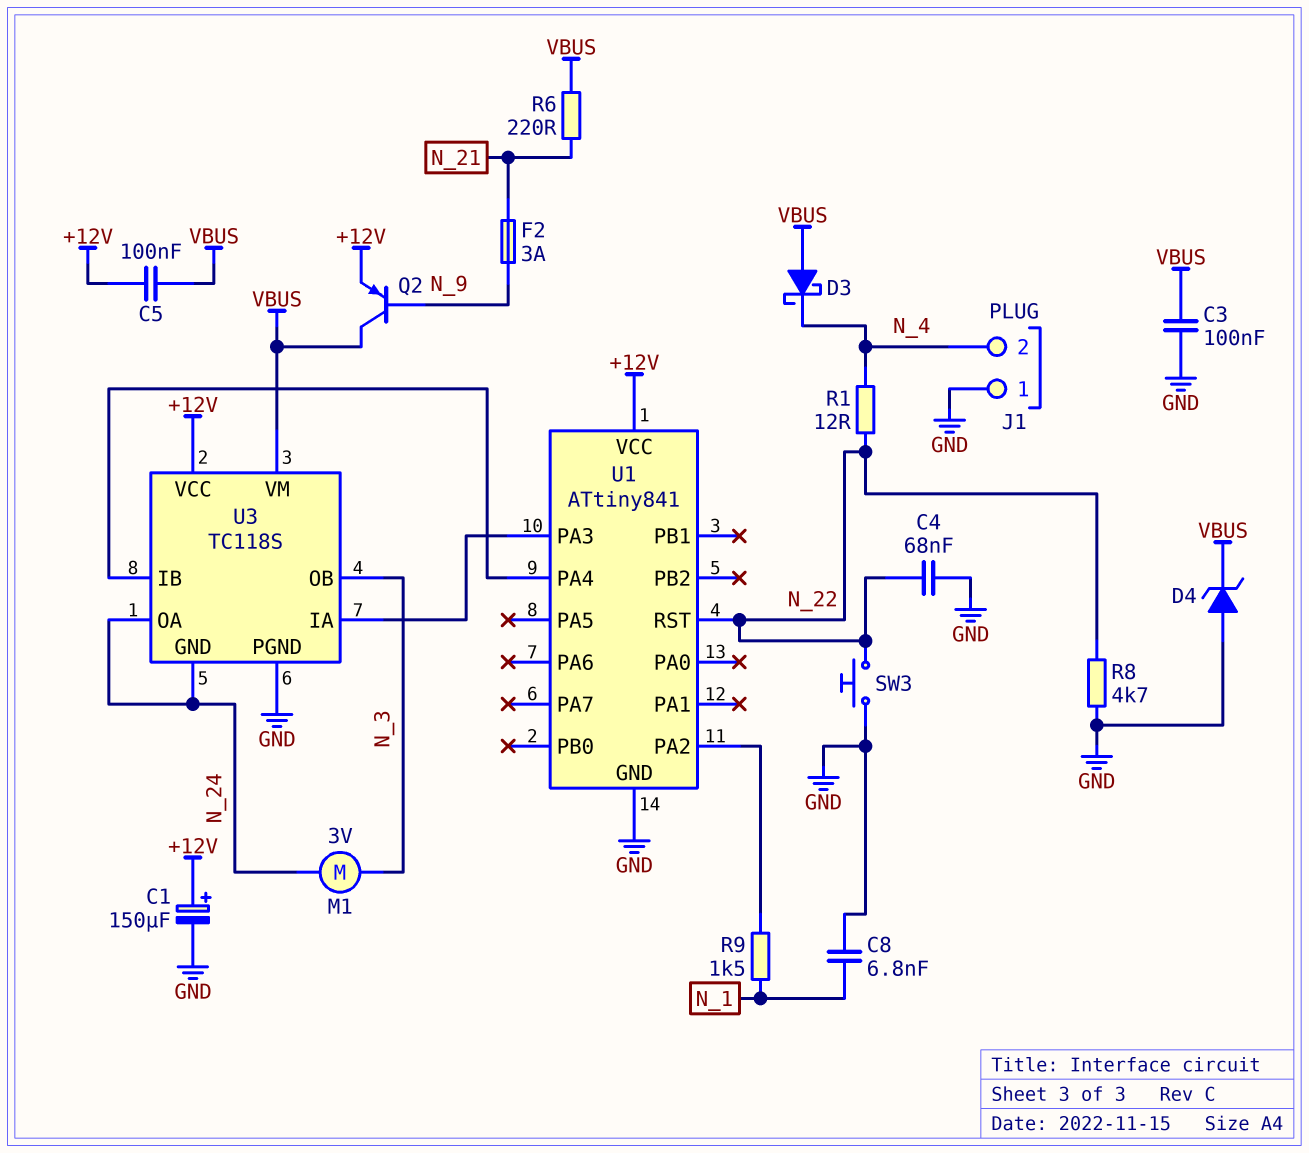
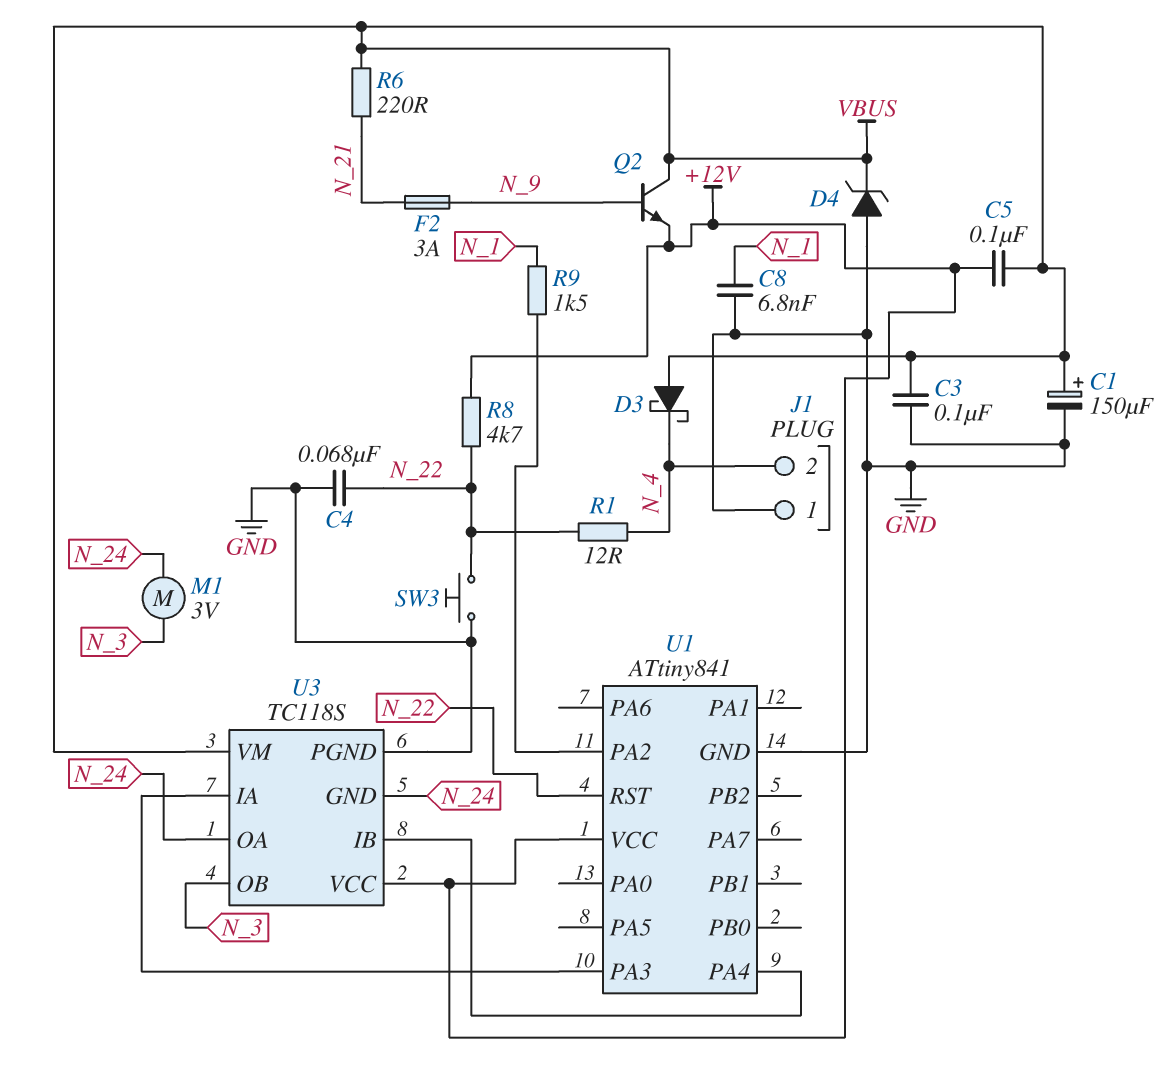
C1: 150uF (plus +12V, minus GND) -> 150uF (plus VBUS, minus GND)
Q2: PNP (B N_9, C VBUS, E +12V) -> NPN (B N_9, C VBUS, E +12V)
R8: 4.7k (GND, N_22) -> 4.7k (+12V, N_22)

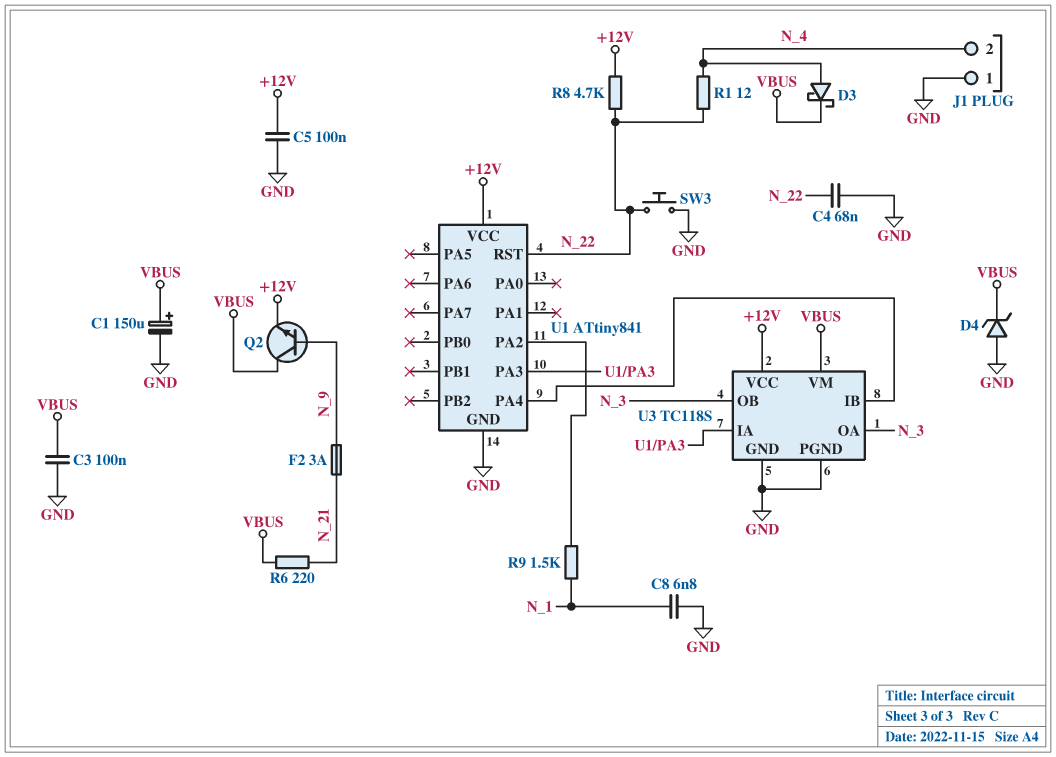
C5: 100nF (+12V, VBUS) -> 100nF (+12V, GND)
D3: schottky (A VBUS, K N_4) -> schottky (A N_4, K VBUS)
M1: motor 3V (N_3, N_24) -> none
U3 pin GND: N_24 -> GND
U3 pin OA: N_24 -> N_3

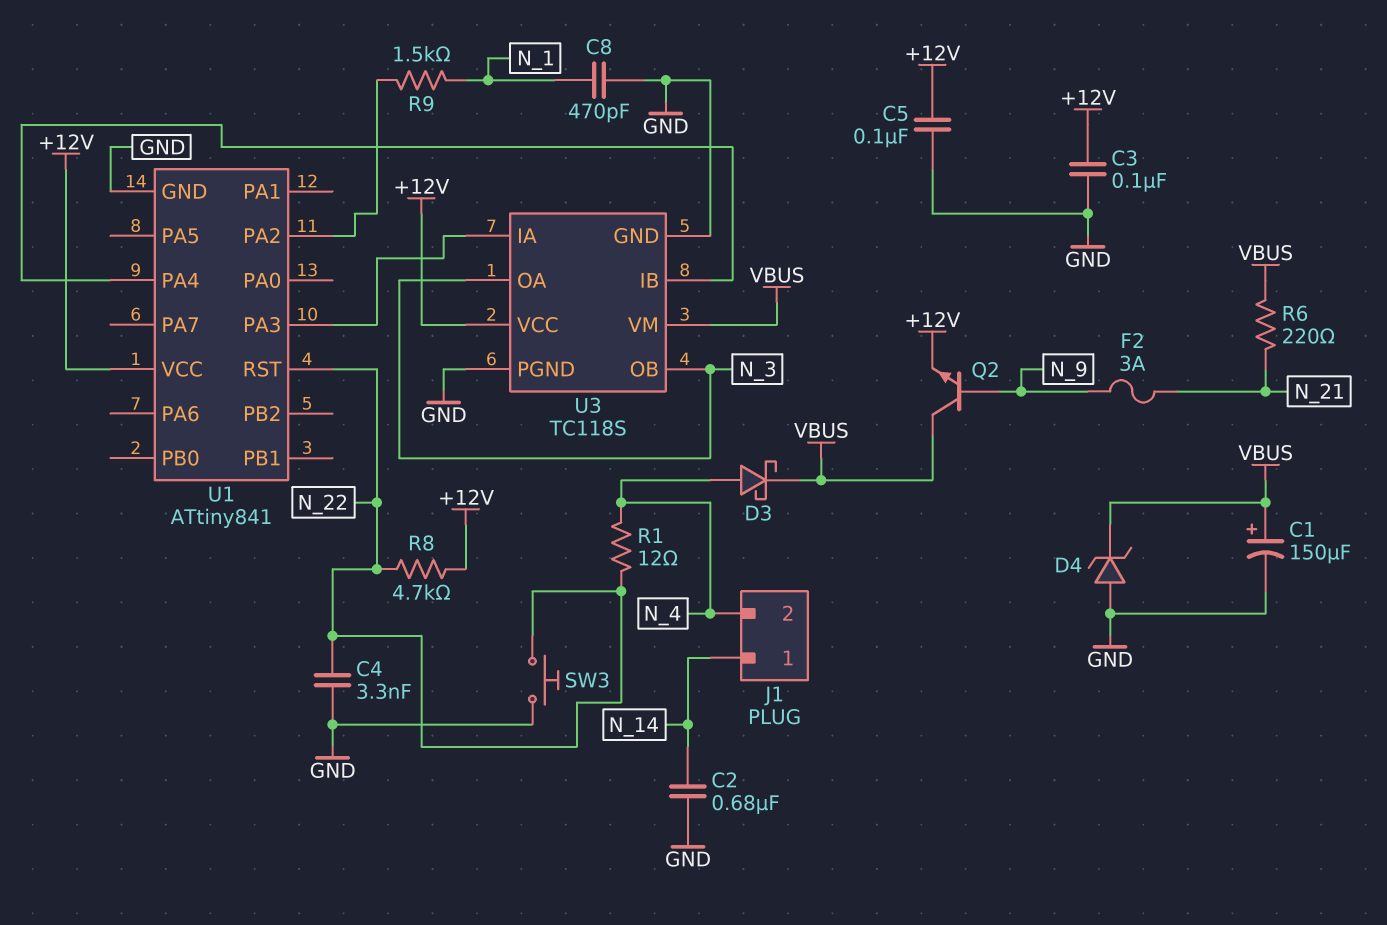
C2: none -> 680nF (GND, N_14)
C3: 100nF (GND, VBUS) -> 100nF (+12V, GND)
C4: 68nF (GND, N_22) -> 3.3nF (GND, N_22)
C8: 6.8nF (GND, N_1) -> 470pF (GND, N_1)
J1 pin 1: GND -> N_14

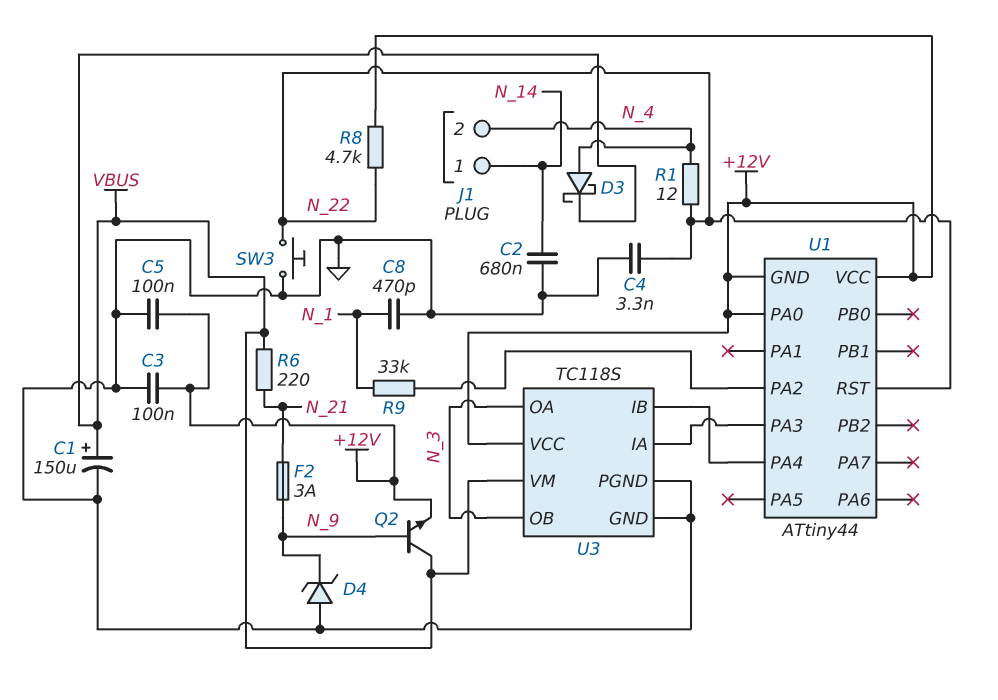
D4: zener (A GND, K VBUS) -> zener (A GND, K N_9)
R9: 1.5k (N_1, U1/PA2) -> 33k (N_1, U1/PA2)
U1: ATtiny841 -> ATtiny44
U1 pin GND: GND -> +12V
U1 pin PA0: none -> +12V

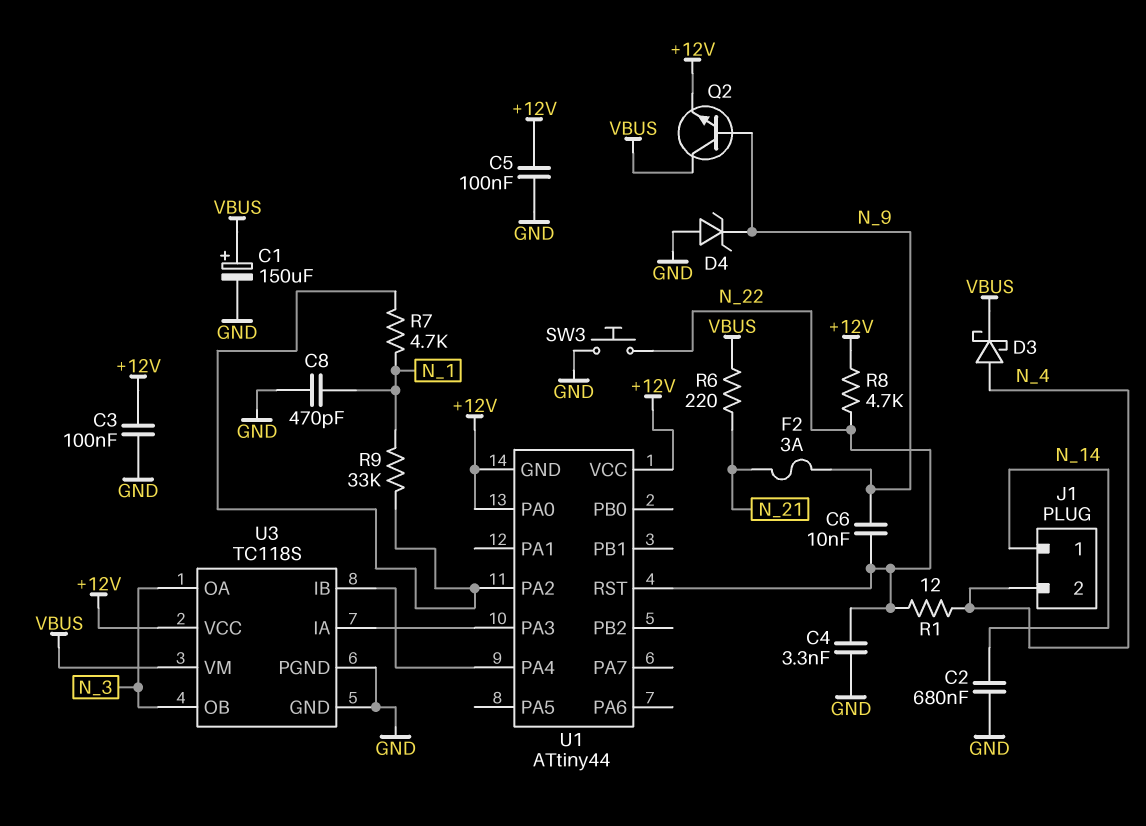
C6: none -> 10nF (N_9, N_22)
R7: none -> 4.7k (N_1, U1/PA2)

